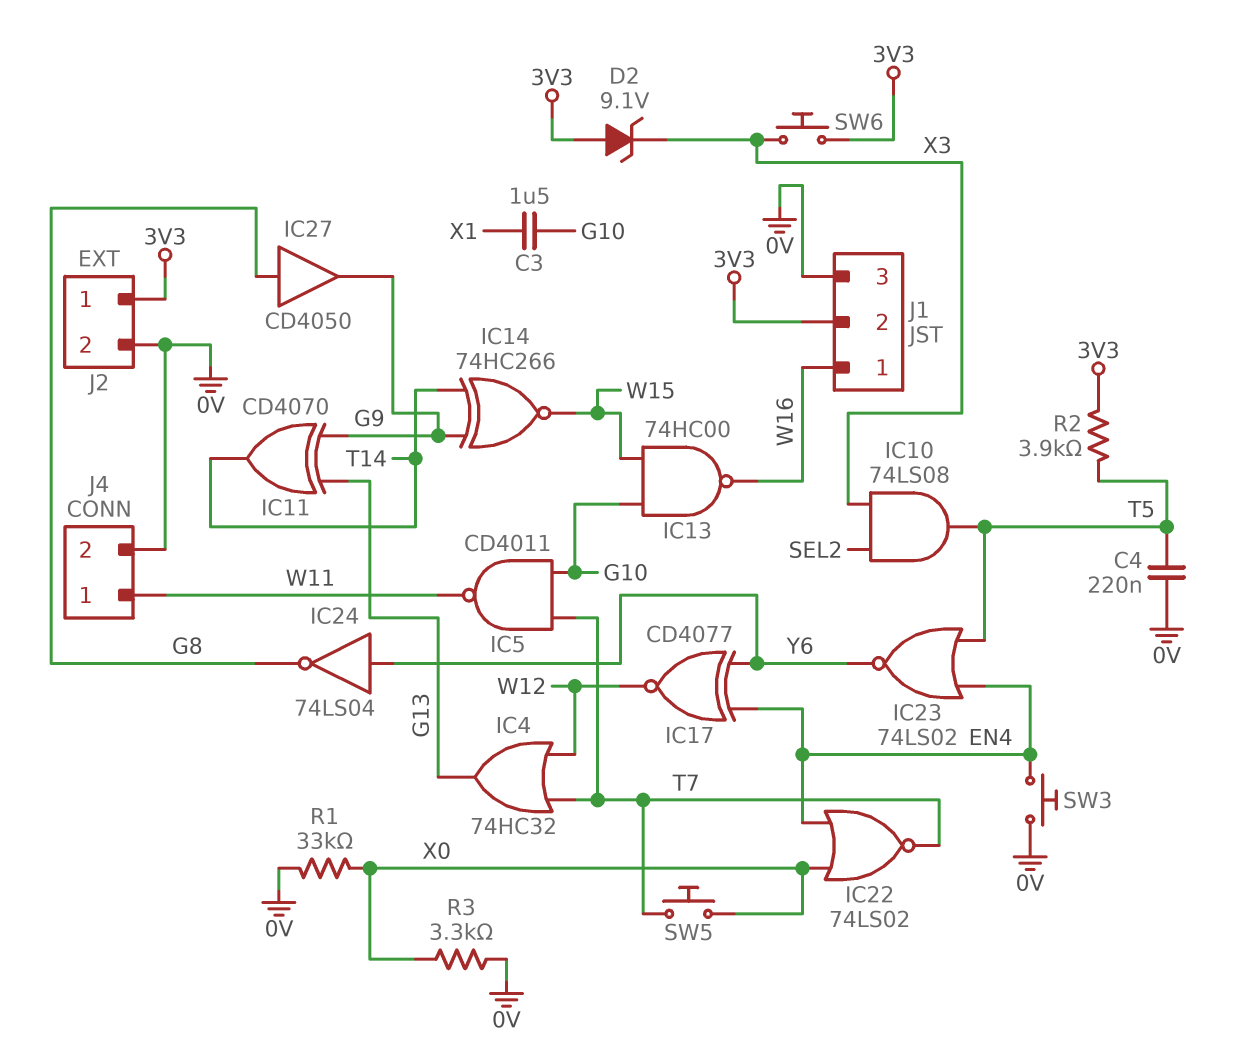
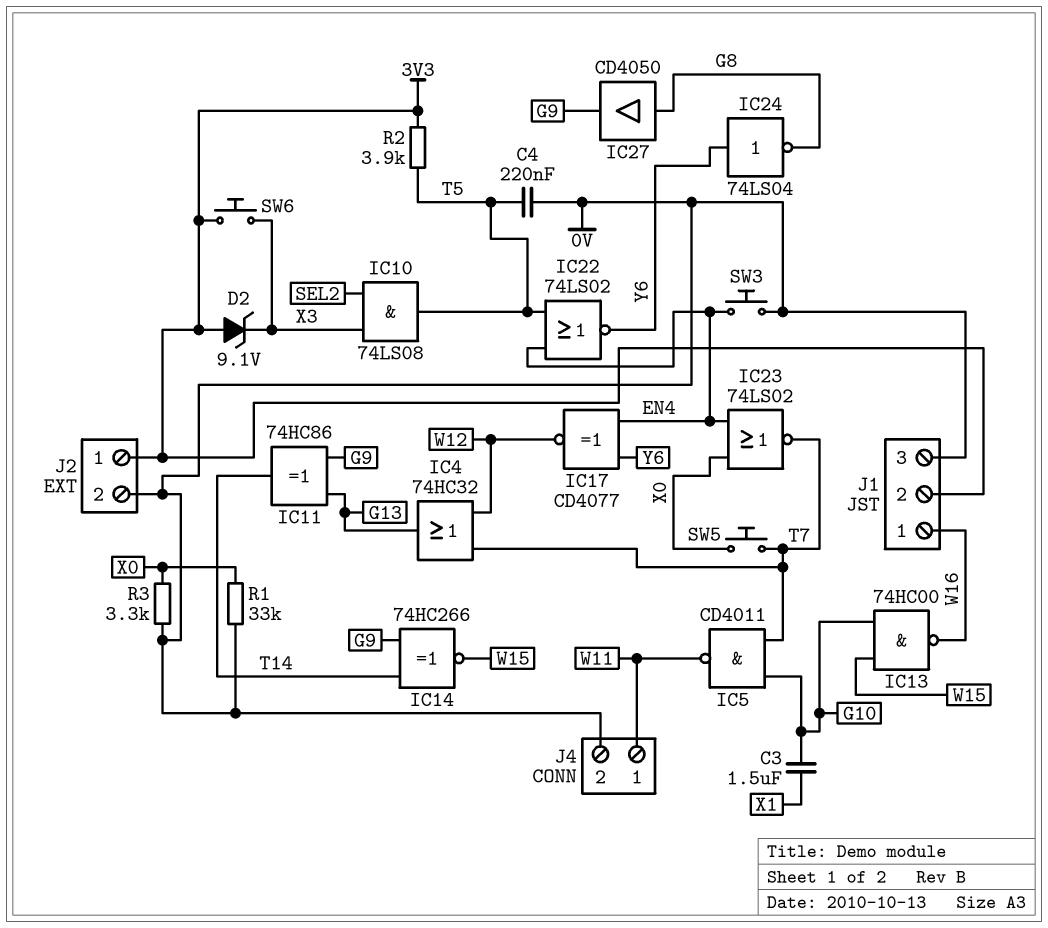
IC11: XOR CD4070 (in G9, in G13, out T14) -> XOR 74HC86 (in G9, in G13, out T14)
IC22: NOR 74LS02 (in EN4, in X0, out T7) -> NOR 74LS02 (in EN4, in T5, out Y6)
IC23: NOR 74LS02 (in EN4, in T5, out Y6) -> NOR 74LS02 (in EN4, in X0, out T7)

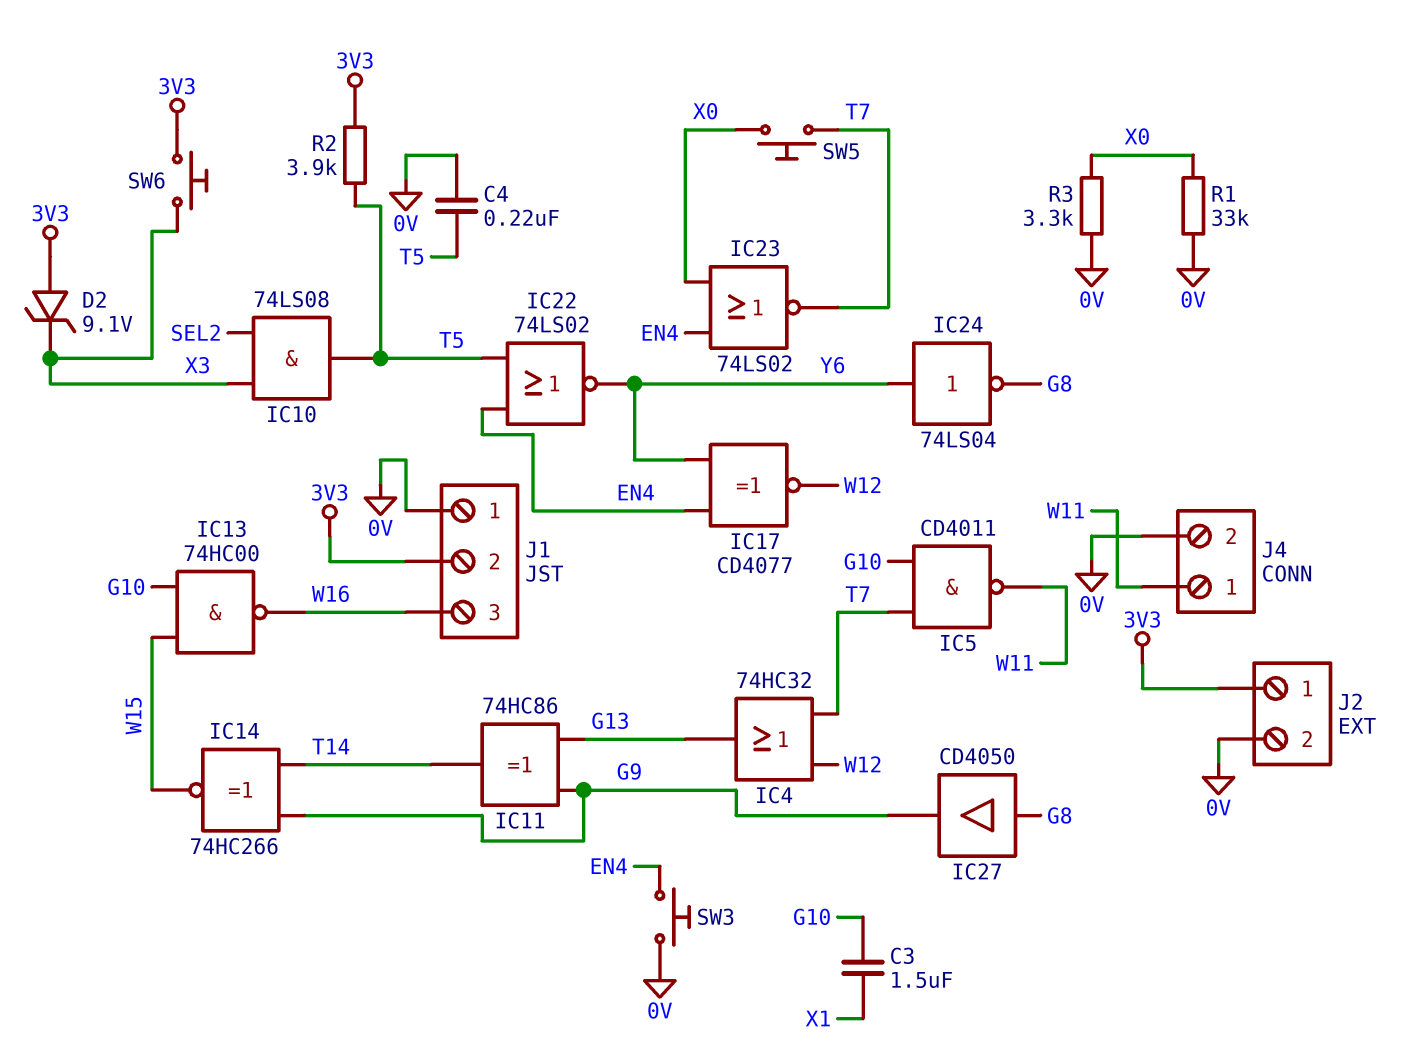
J1 pin 1: W16 -> 0V
J1 pin 3: 0V -> W16

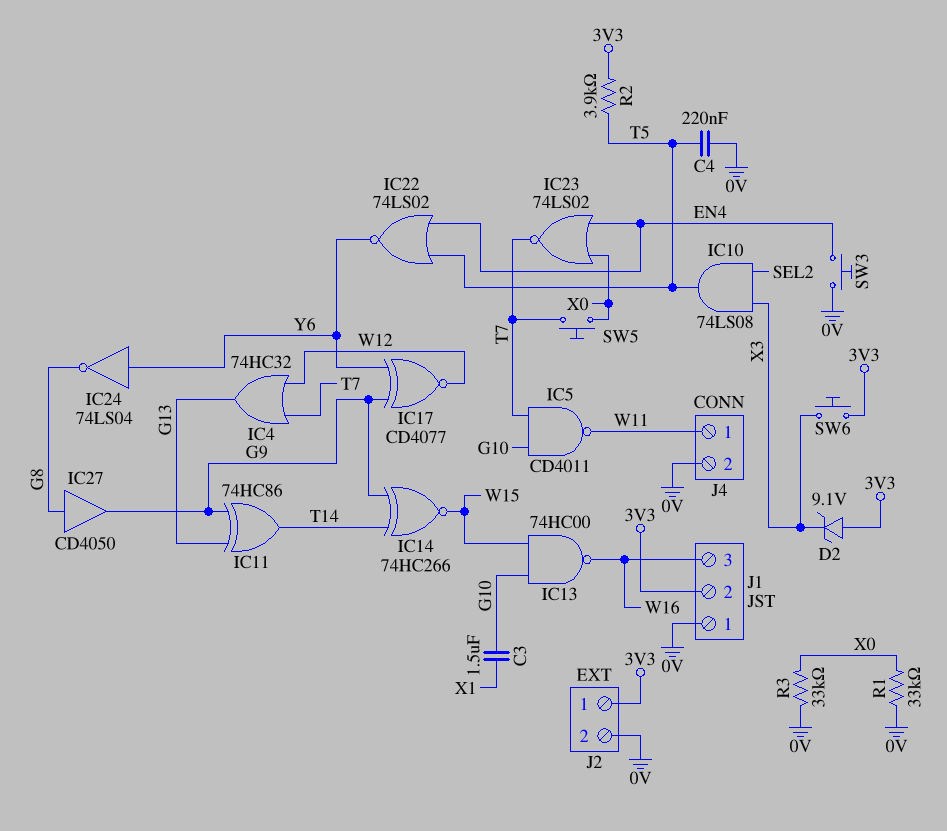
IC17: XNOR CD4077 (in EN4, in Y6, out W12) -> XNOR CD4077 (in G9, in Y6, out W12)
R3: 3.3k (0V, X0) -> 33k (0V, X0)

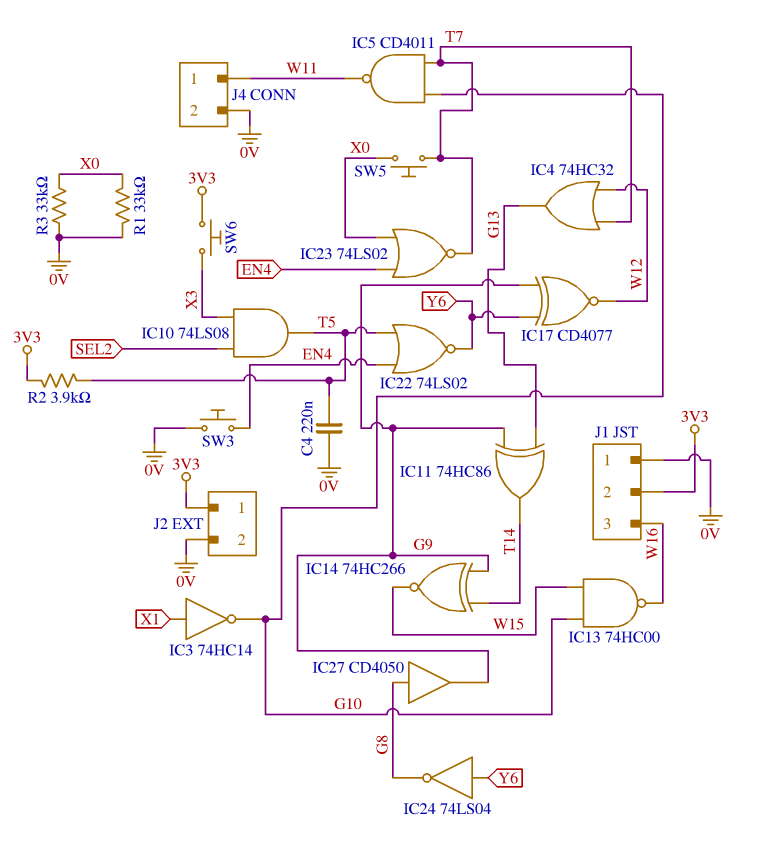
C3: 1.5uF (G10, X1) -> none
D2: zener 9.1V (A 3V3, K X3) -> none
IC3: none -> NOT 74HC14 (in X1, out G10)

